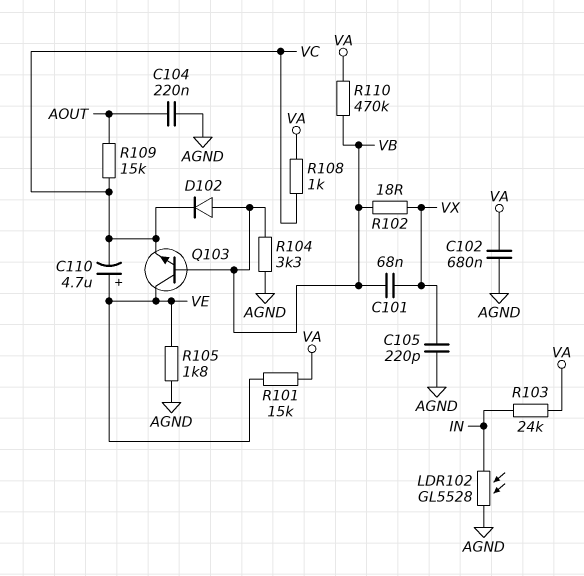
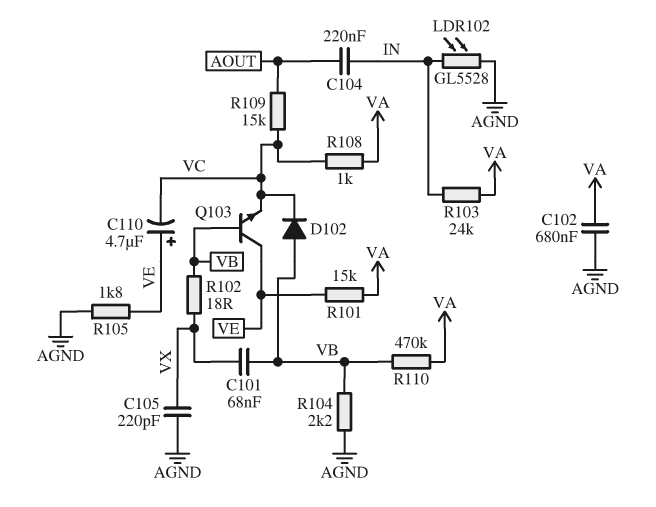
C104: 220nF (AGND, AOUT) -> 220nF (AOUT, IN)
R104: 3.3k (AGND, VB) -> 2.2k (AGND, VB)

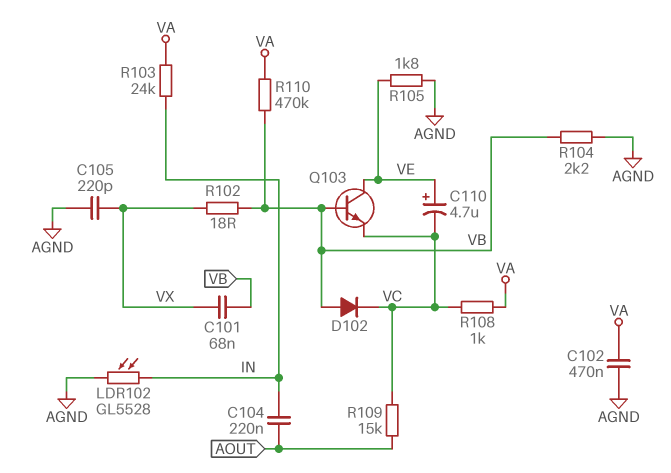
C102: 680nF (AGND, VA) -> 470nF (AGND, VA)
R101: 15k (VA, VE) -> none

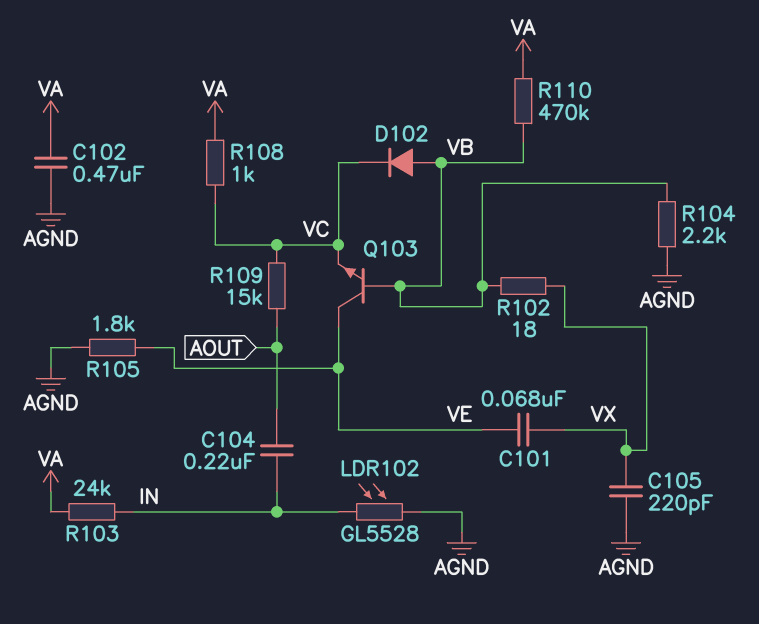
C101: 68nF (VB, VX) -> 68nF (VE, VX)
C110: 4.7uF (plus VE, minus VC) -> none

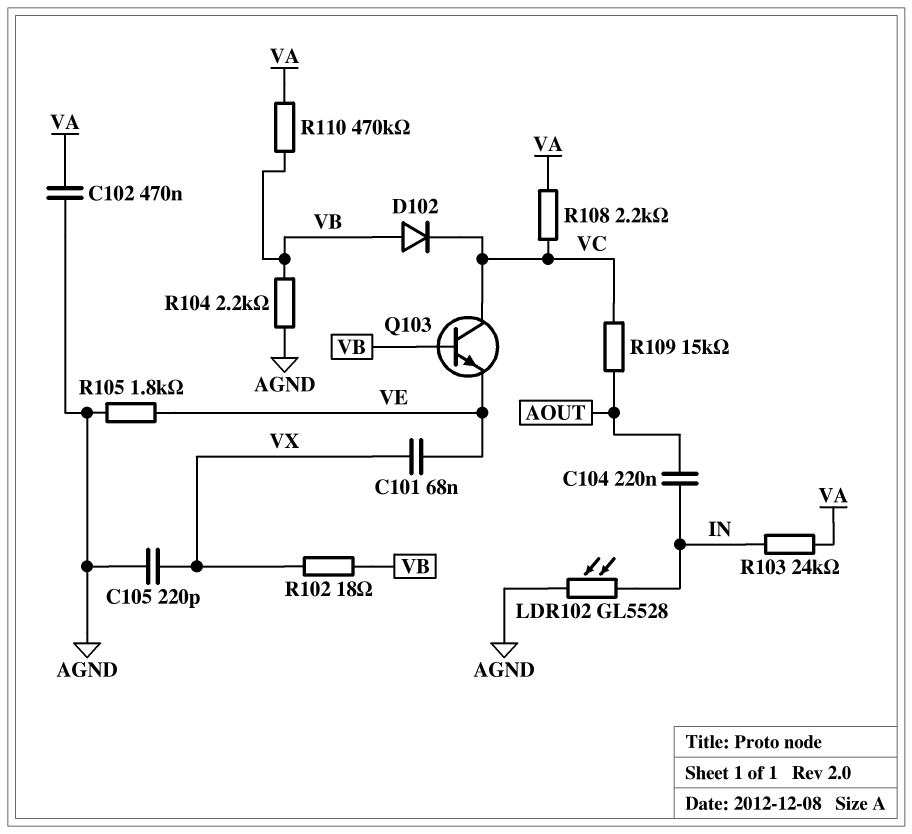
Q103: NPN (B VB, C VE, E VC) -> NPN (B VB, C VC, E VE)
R108: 1k (VA, VC) -> 2.2k (VA, VC)

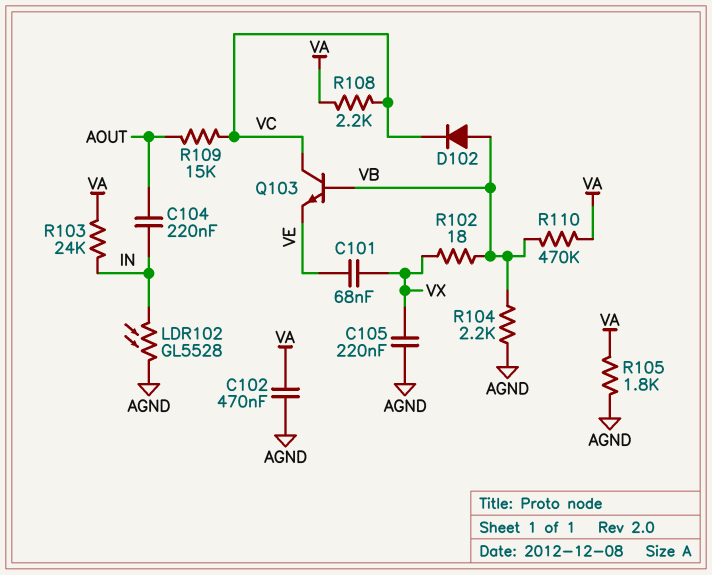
C105: 220pF (AGND, VX) -> 220nF (AGND, VX)
R105: 1.8k (AGND, VE) -> 1.8k (AGND, VA)

